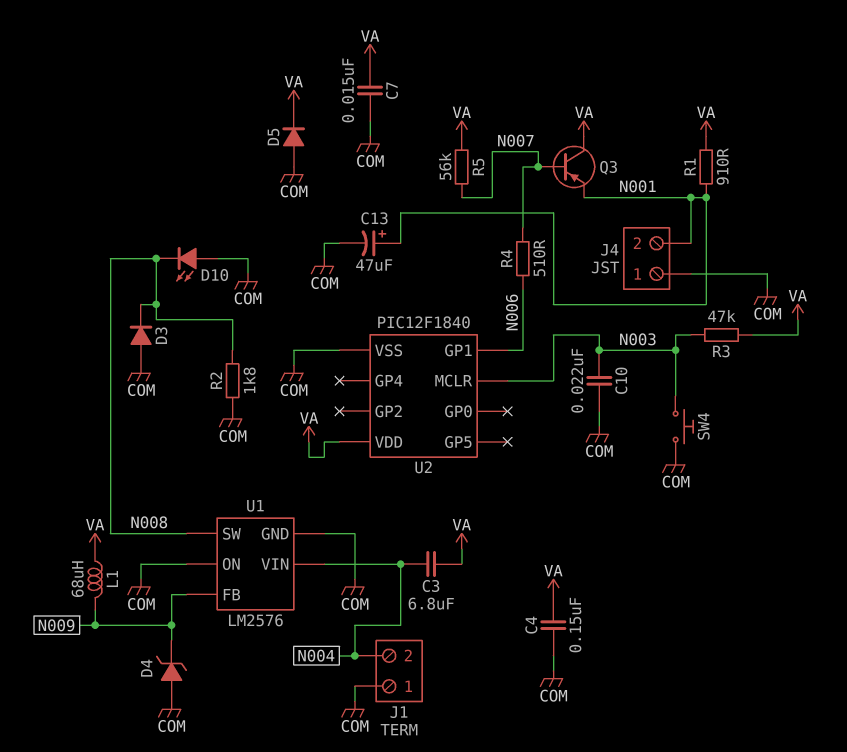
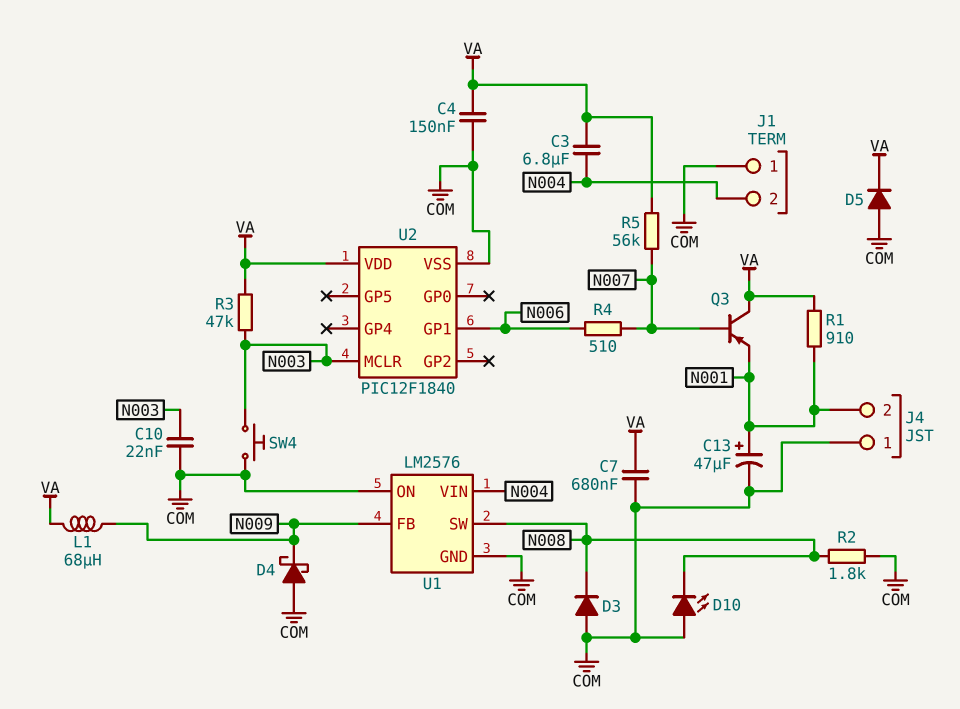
C7: 15nF (COM, VA) -> 680nF (COM, VA)
D4: zener (A COM, K N009) -> schottky (A COM, K N009)

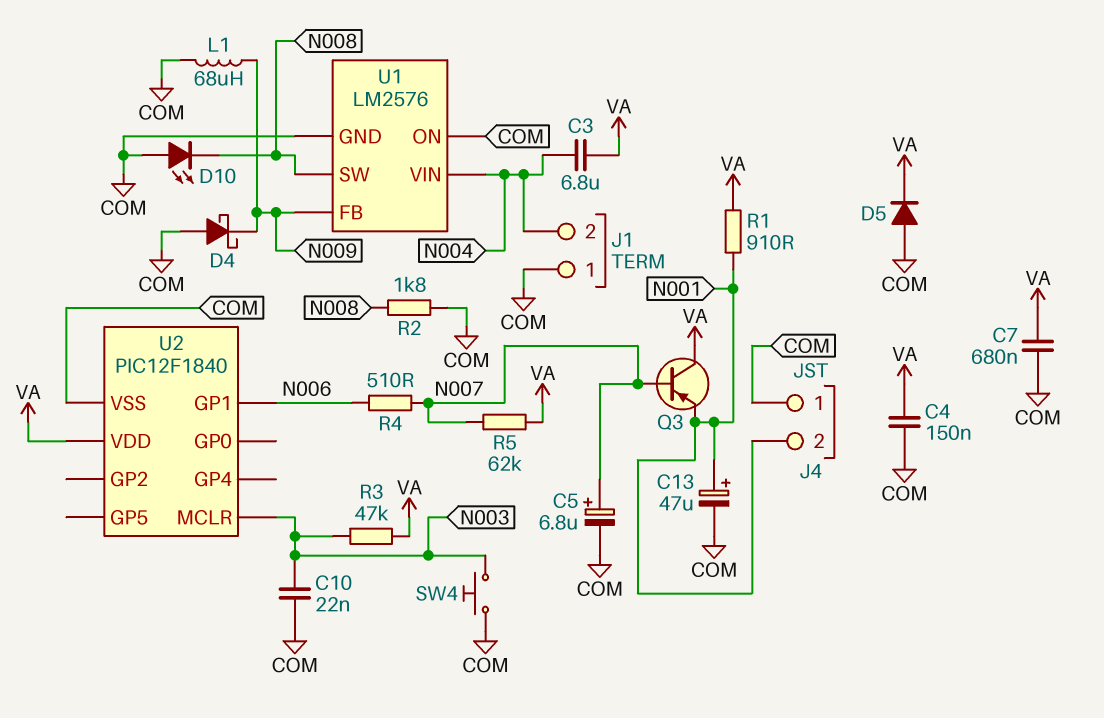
C5: none -> 6.8uF (plus N007, minus COM)
D3: diode (A COM, K N008) -> none
L1: 68uH (N009, VA) -> 68uH (COM, N009)
R5: 56k (N007, VA) -> 62k (N007, VA)

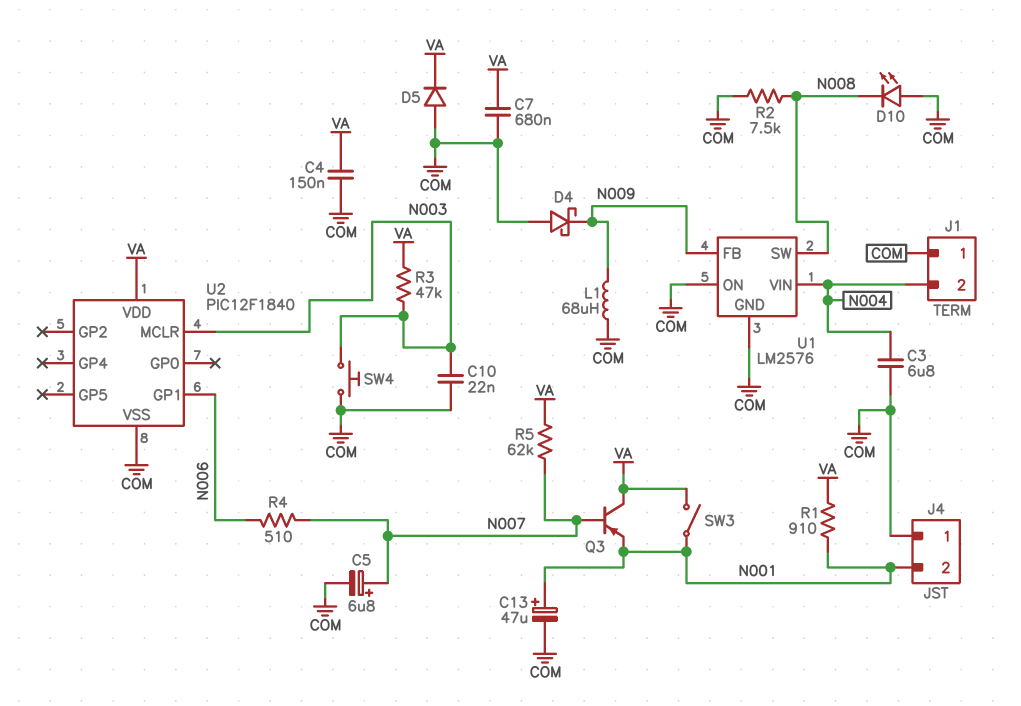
C3: 6.8uF (N004, VA) -> 6.8uF (COM, N004)
R2: 1.8k (COM, N008) -> 7.5k (COM, N008)
SW3: none -> switch (N001, VA)

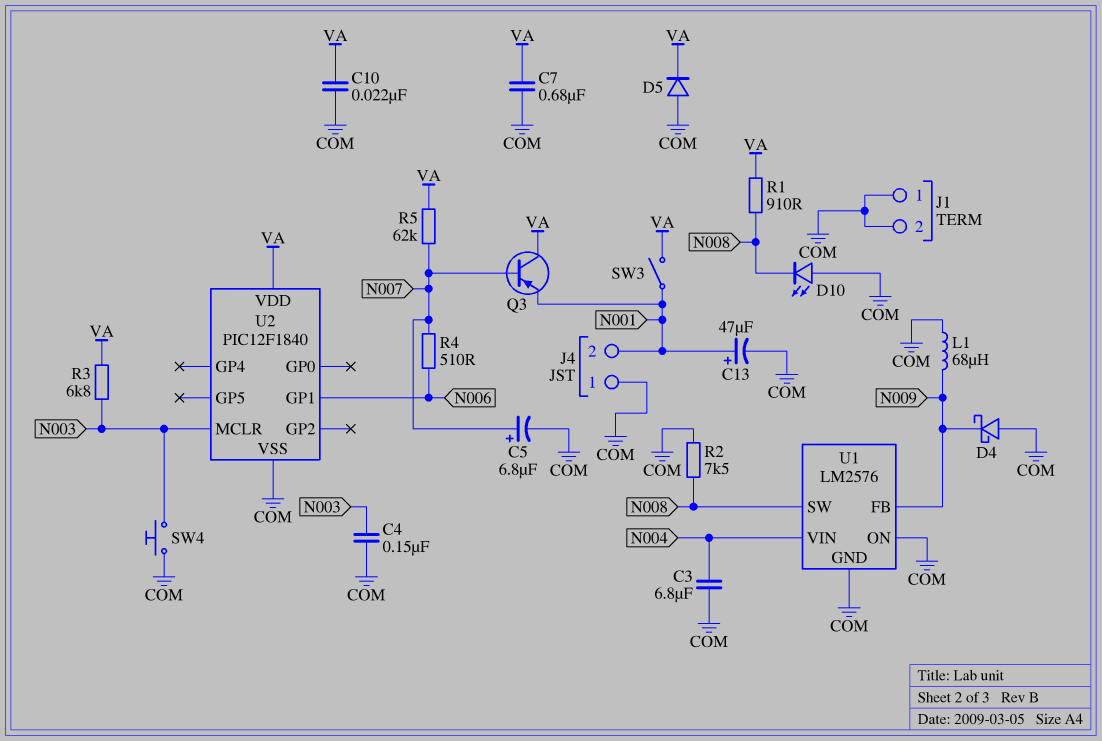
C4: 150nF (COM, VA) -> 150nF (COM, N003)
C10: 22nF (COM, N003) -> 22nF (COM, VA)
J1 pin 2: N004 -> COM
R1: 910 (N001, VA) -> 910 (N008, VA)
R3: 47k (N003, VA) -> 6.8k (N003, VA)

